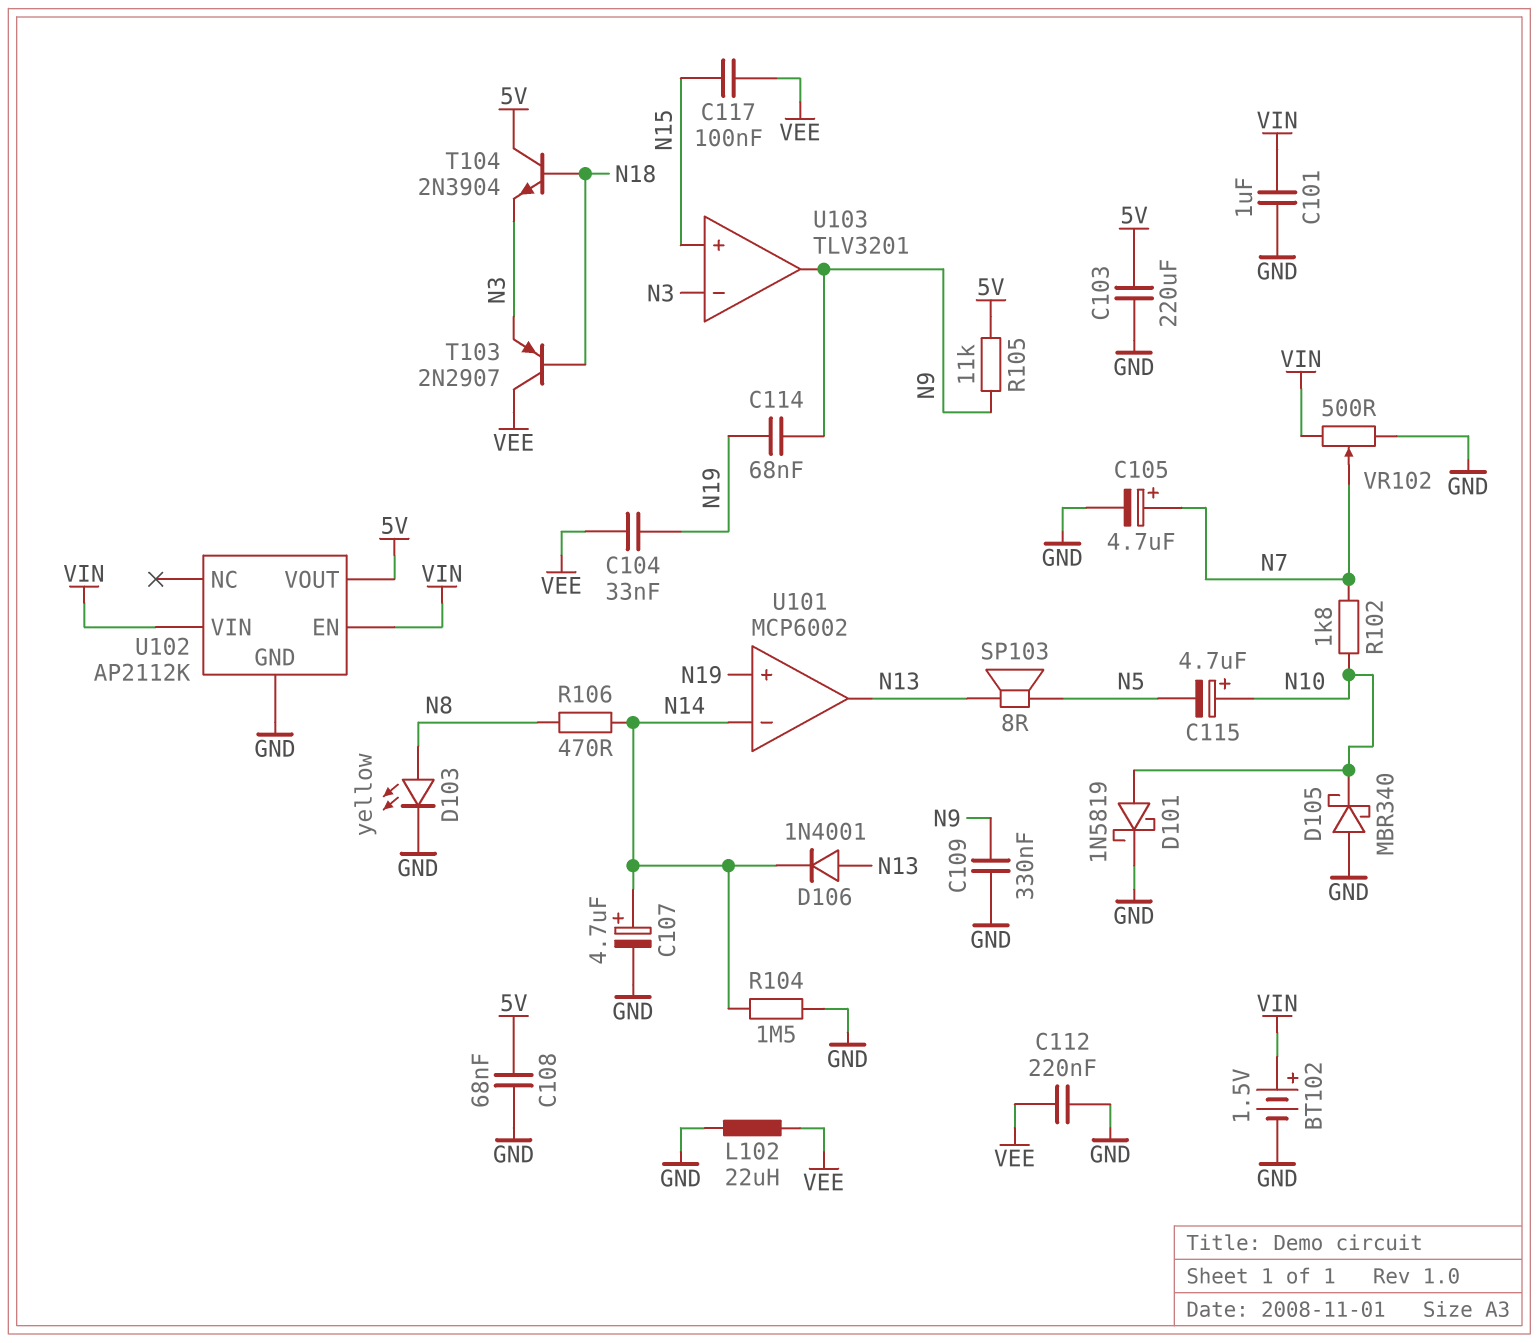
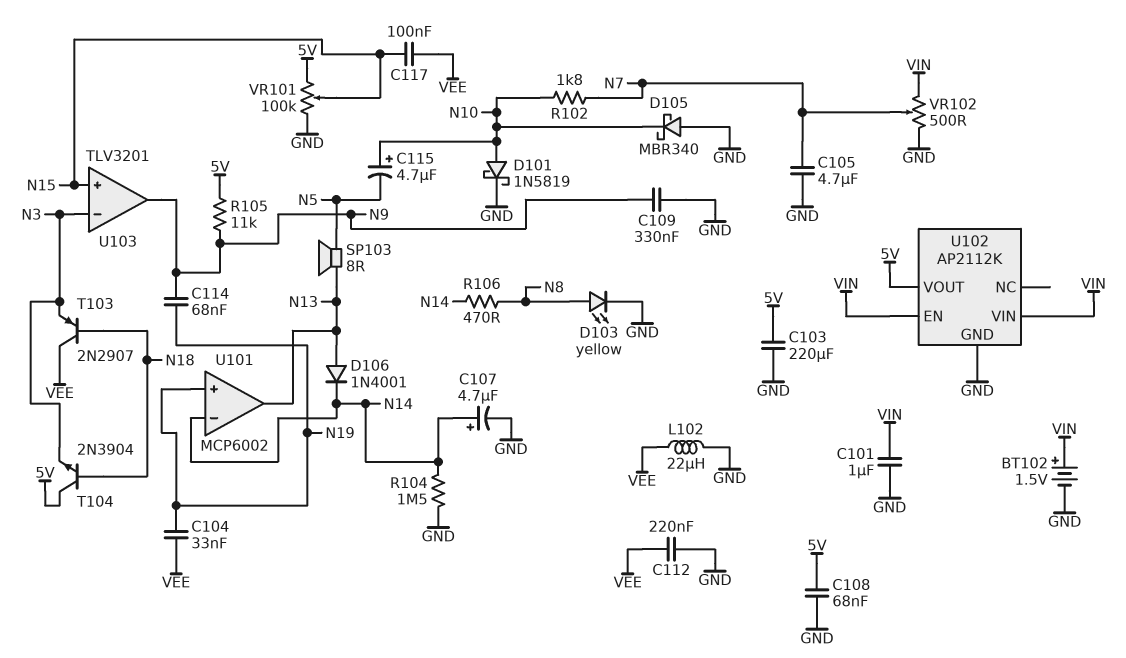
C105: 4.7uF (plus N7, minus GND) -> 4.7uF (GND, N7)
VR101: none -> 100k (5V, GND, wiper N15)

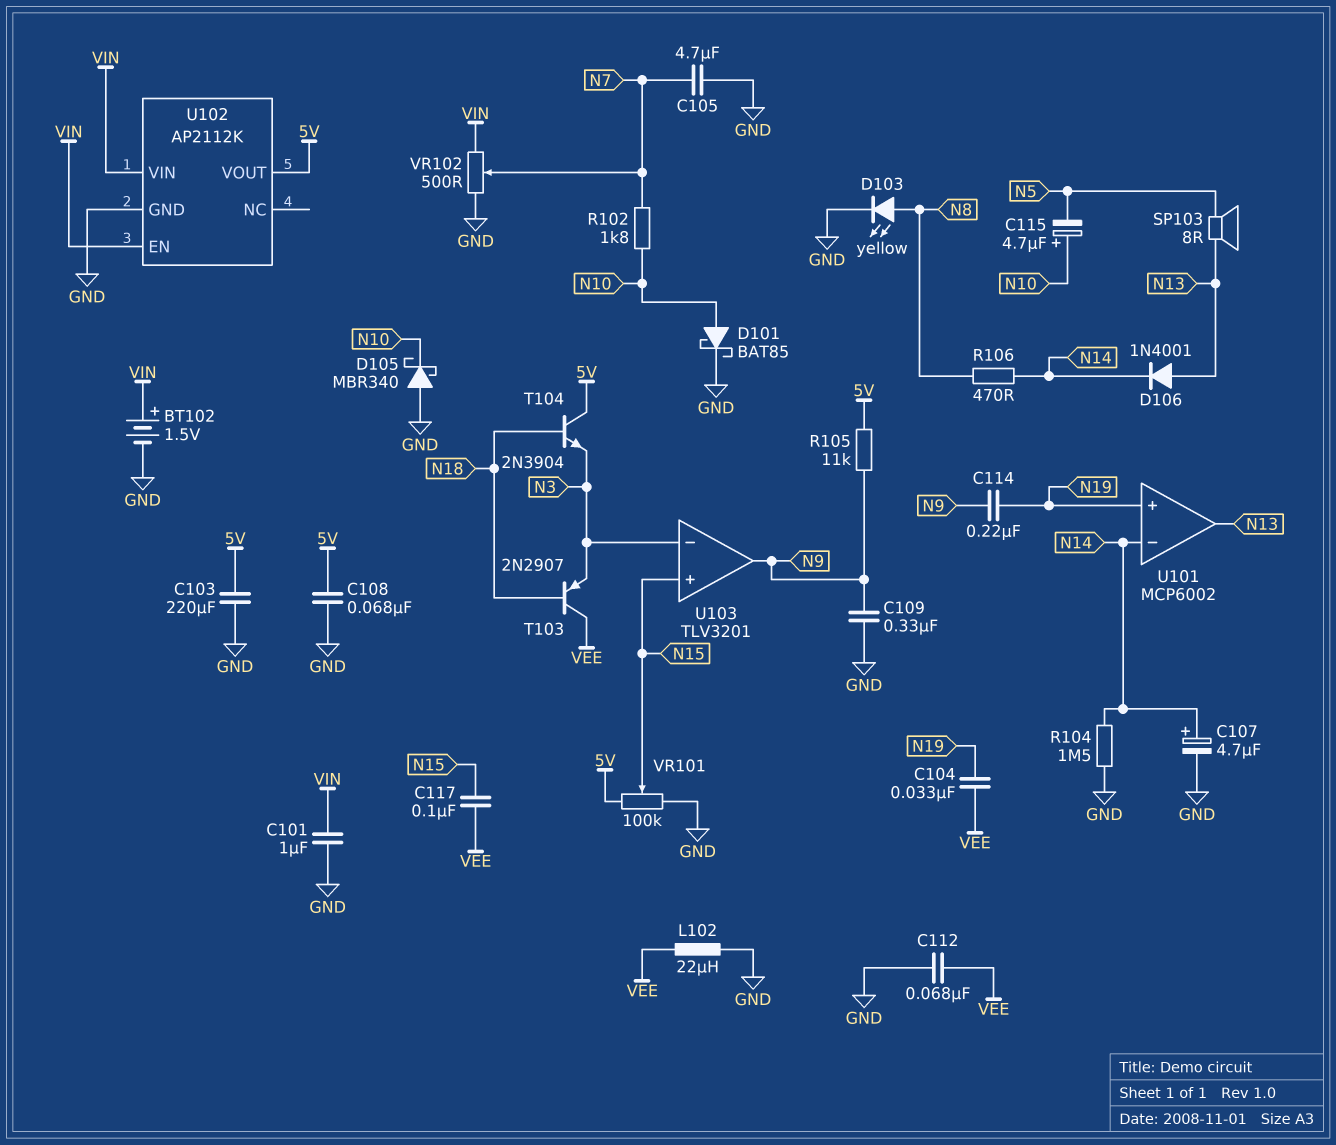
C112: 220nF (GND, VEE) -> 68nF (GND, VEE)
C114: 68nF (N9, N19) -> 220nF (N9, N19)
D101: schottky 1N5819 (A N10, K GND) -> schottky BAT85 (A N10, K GND)

